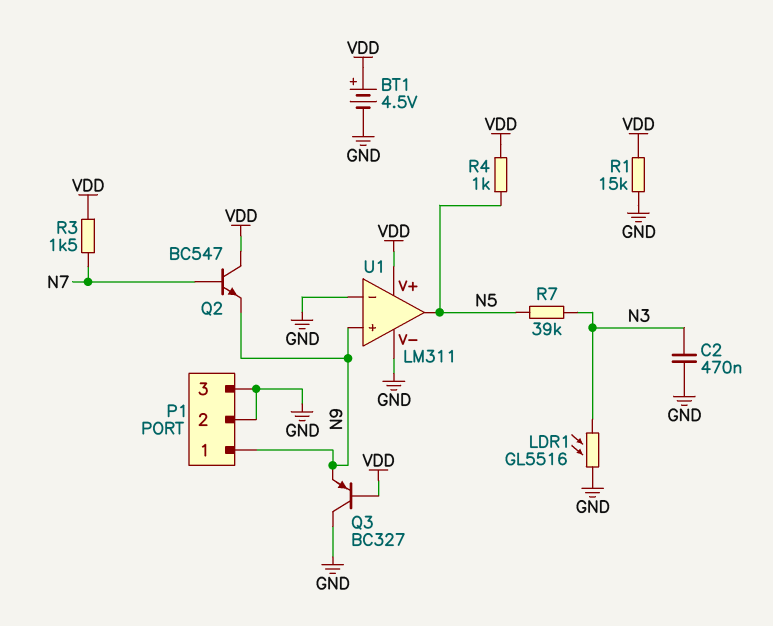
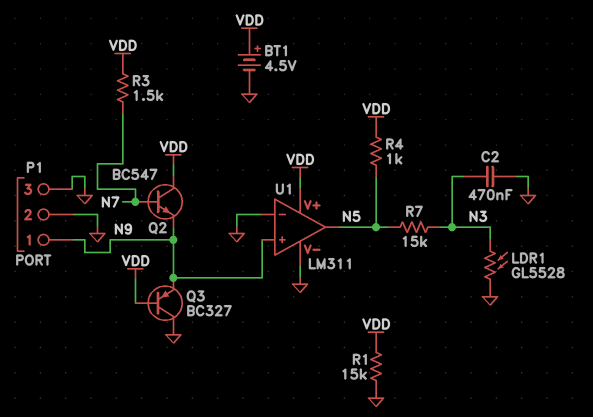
LDR1: GL5516 (GND, N3) -> GL5528 (GND, N3)
R7: 39k (N3, N5) -> 15k (N3, N5)

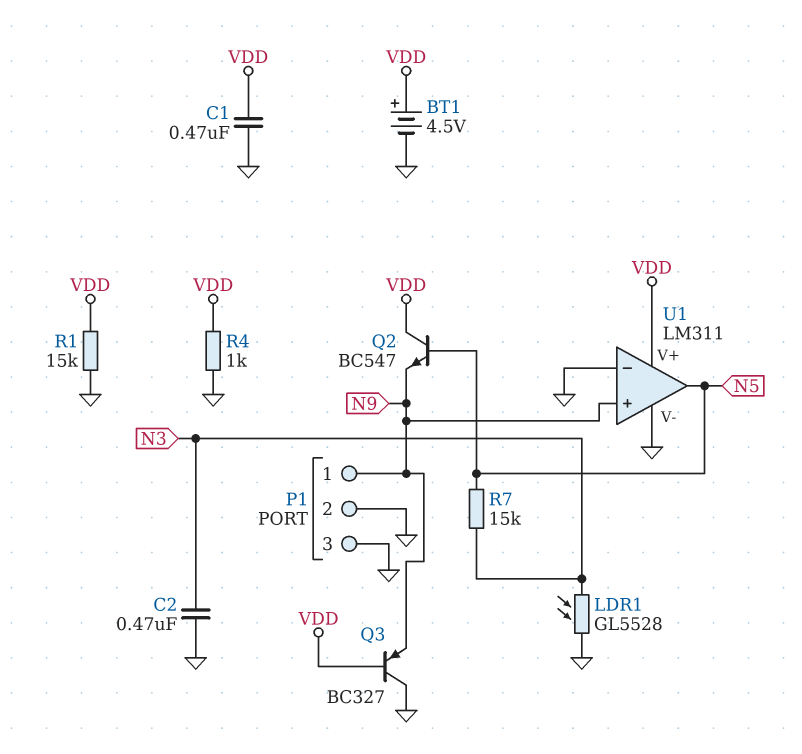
C1: none -> 470nF (GND, VDD)
Q2: NPN BC547 (B N7, C VDD, E N9) -> NPN BC547 (B N5, C VDD, E N9)
R3: 1.5k (N7, VDD) -> none
R4: 1k (N5, VDD) -> 1k (GND, VDD)

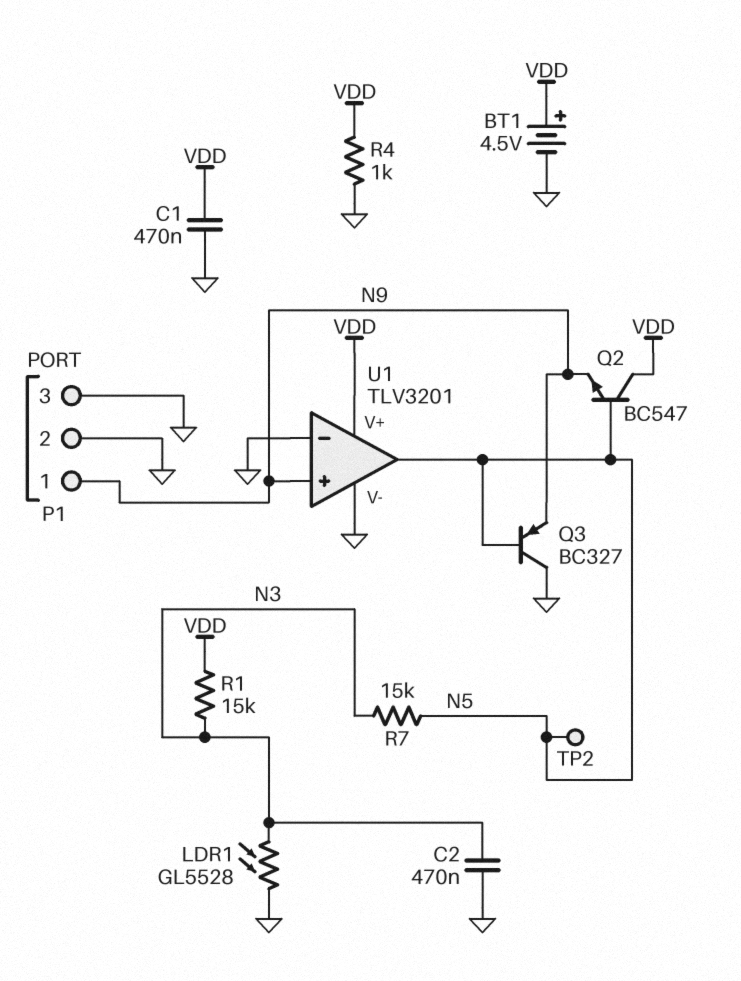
Q3: PNP BC327 (B VDD, C GND, E N9) -> PNP BC327 (B N5, C GND, E N9)
R1: 15k (GND, VDD) -> 15k (N3, VDD)
TP2: none -> test point (N5)
U1: LM311 -> TLV3201

